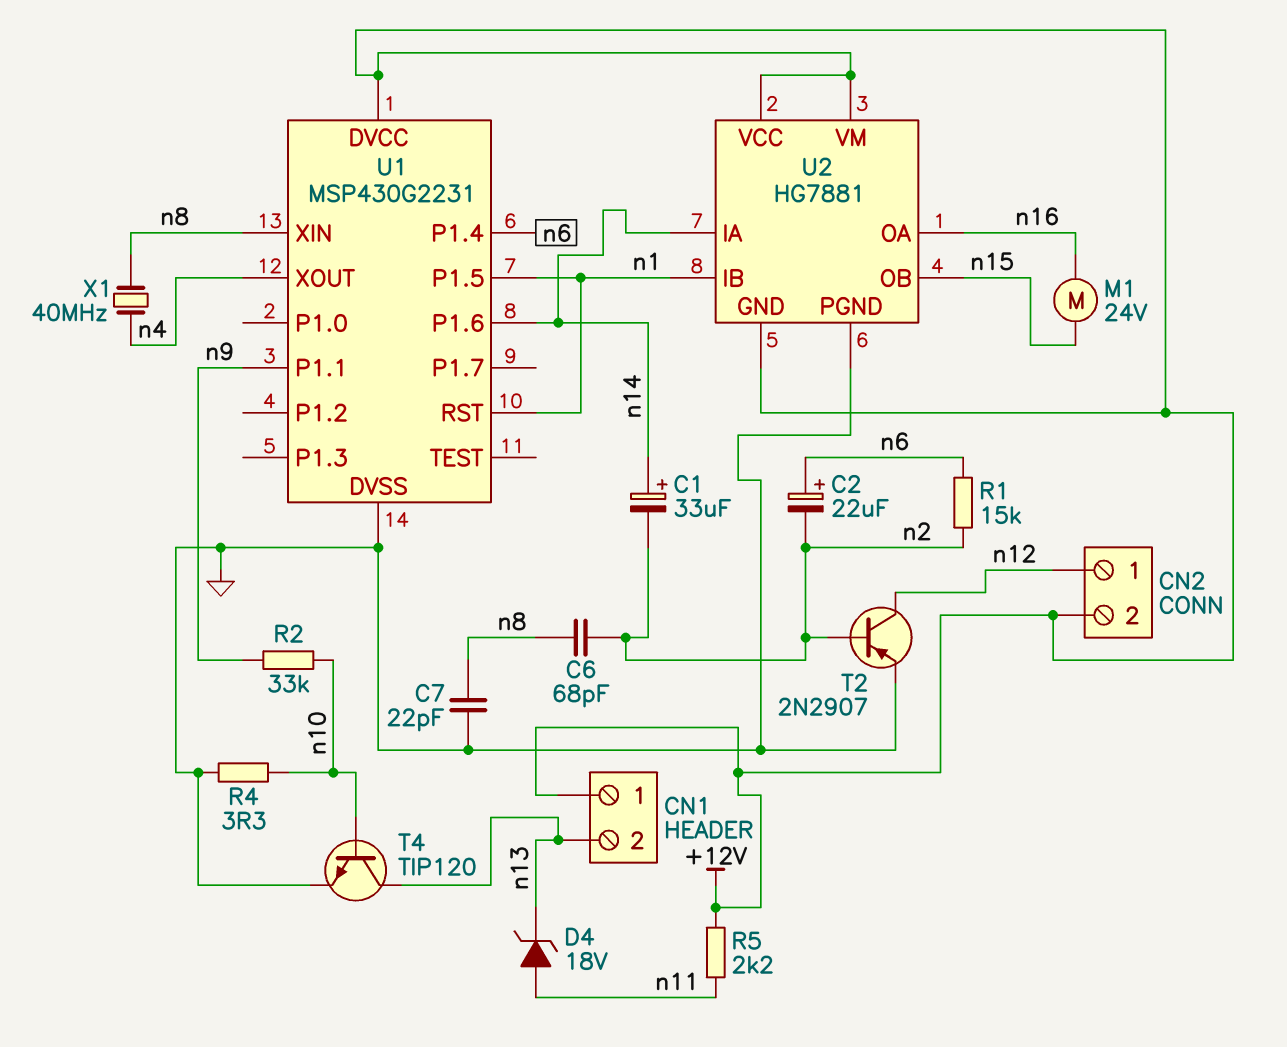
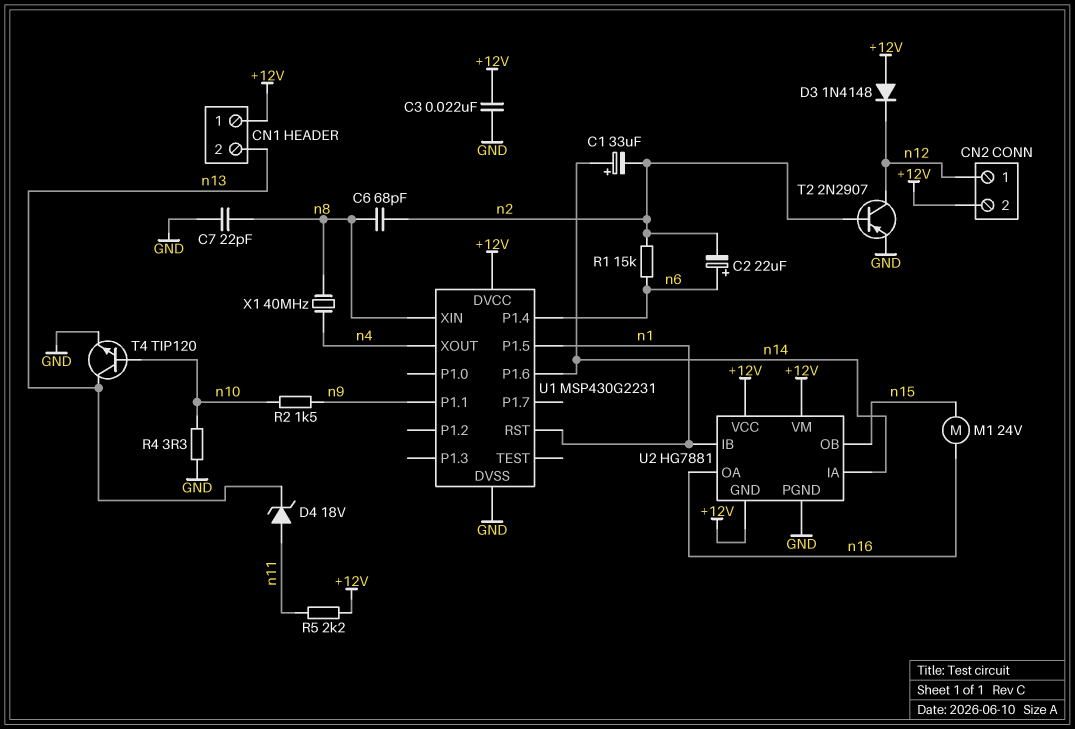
C3: none -> 22nF (+12V, GND)
D3: none -> diode 1N4148 (A +12V, K n12)
R2: 33k (n9, n10) -> 1.5k (n9, n10)

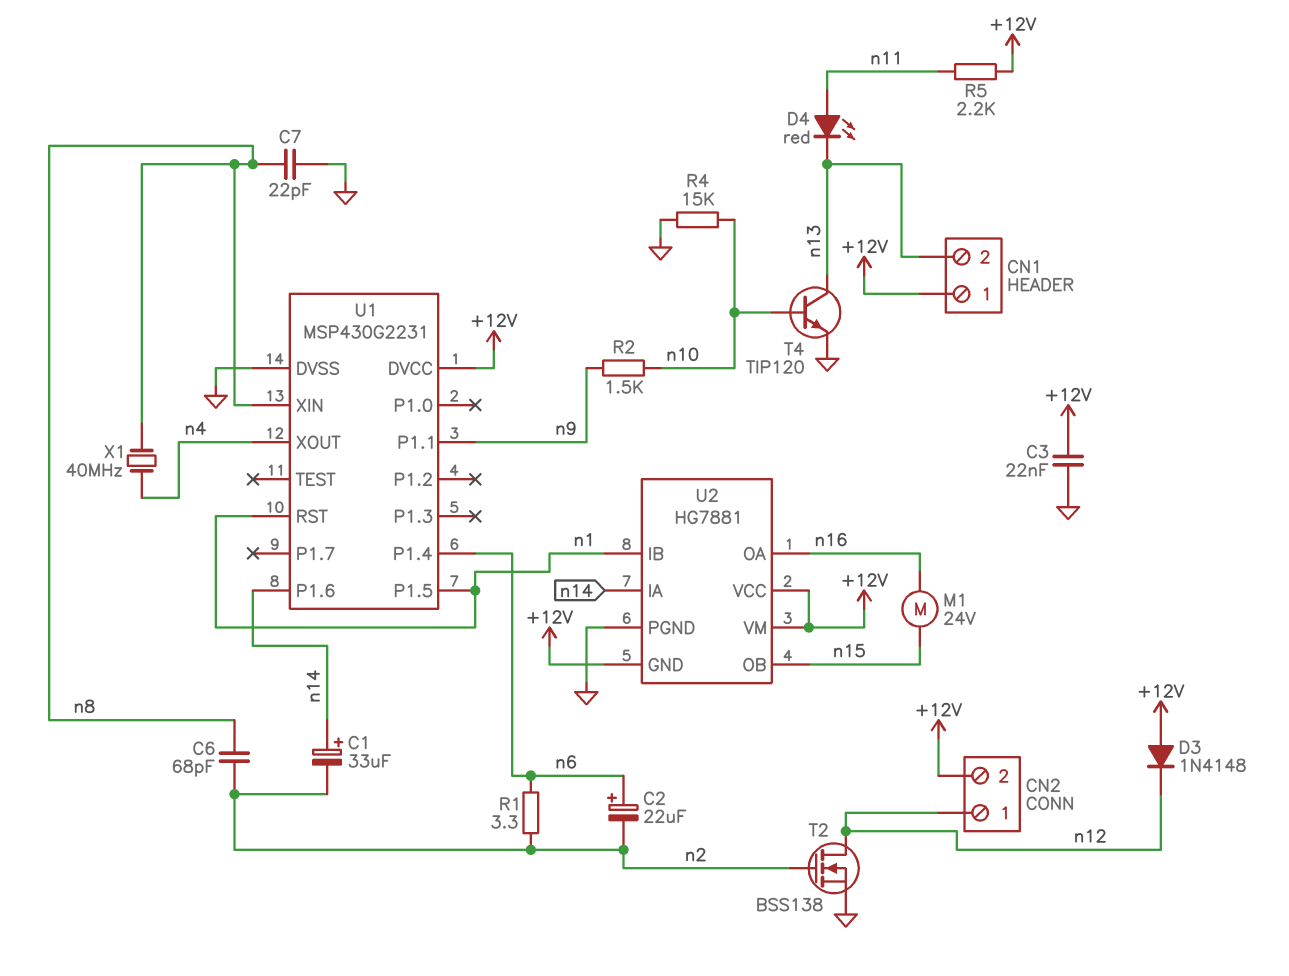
D4: zener 18V (A n11, K n13) -> LED red (A n11, K n13)
R1: 15k (n2, n6) -> 3.3 (n2, n6)
R4: 3.3 (GND, n10) -> 15k (GND, n10)
T2: PNP 2N2907 (B n2, C n12, E GND) -> NMOS BSS138 (G n2, D n12, S GND)

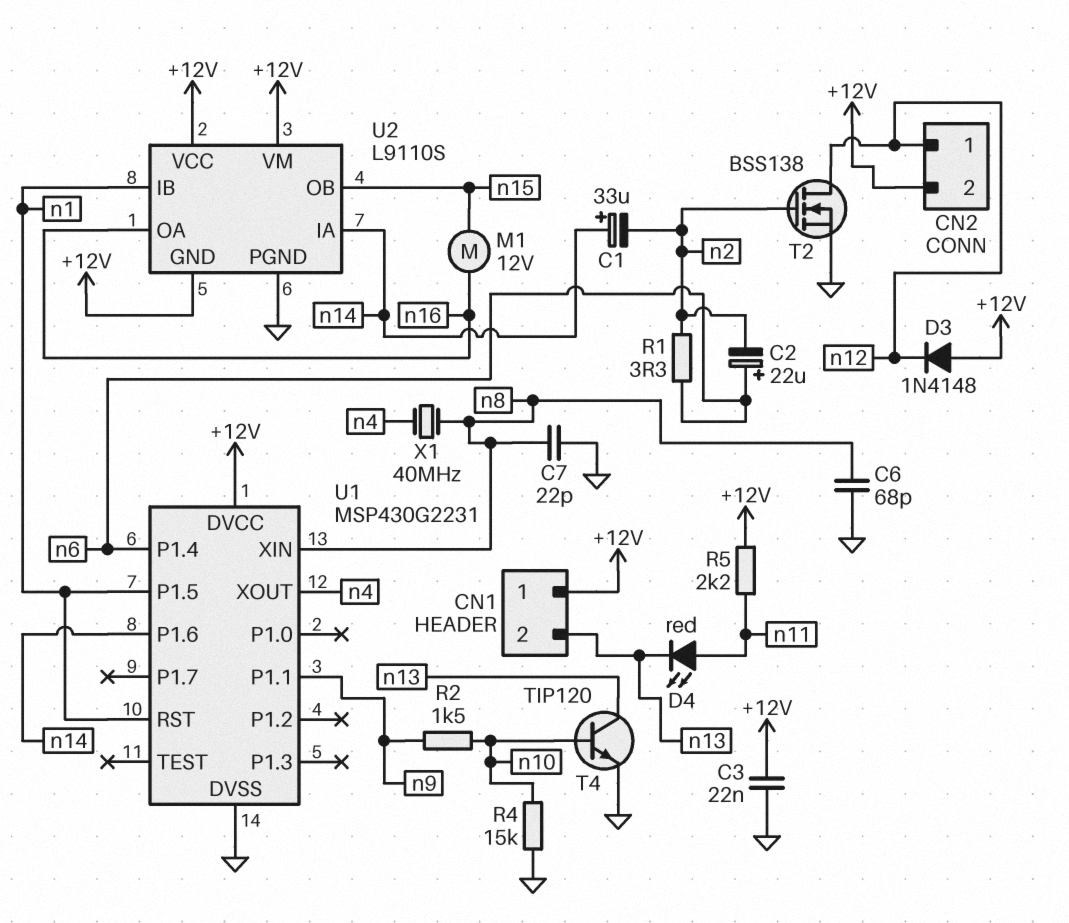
C6: 68pF (n2, n8) -> 68pF (GND, n8)
M1: motor 24V (n15, n16) -> motor 12V (n15, n16)
U2: HG7881 -> L9110S

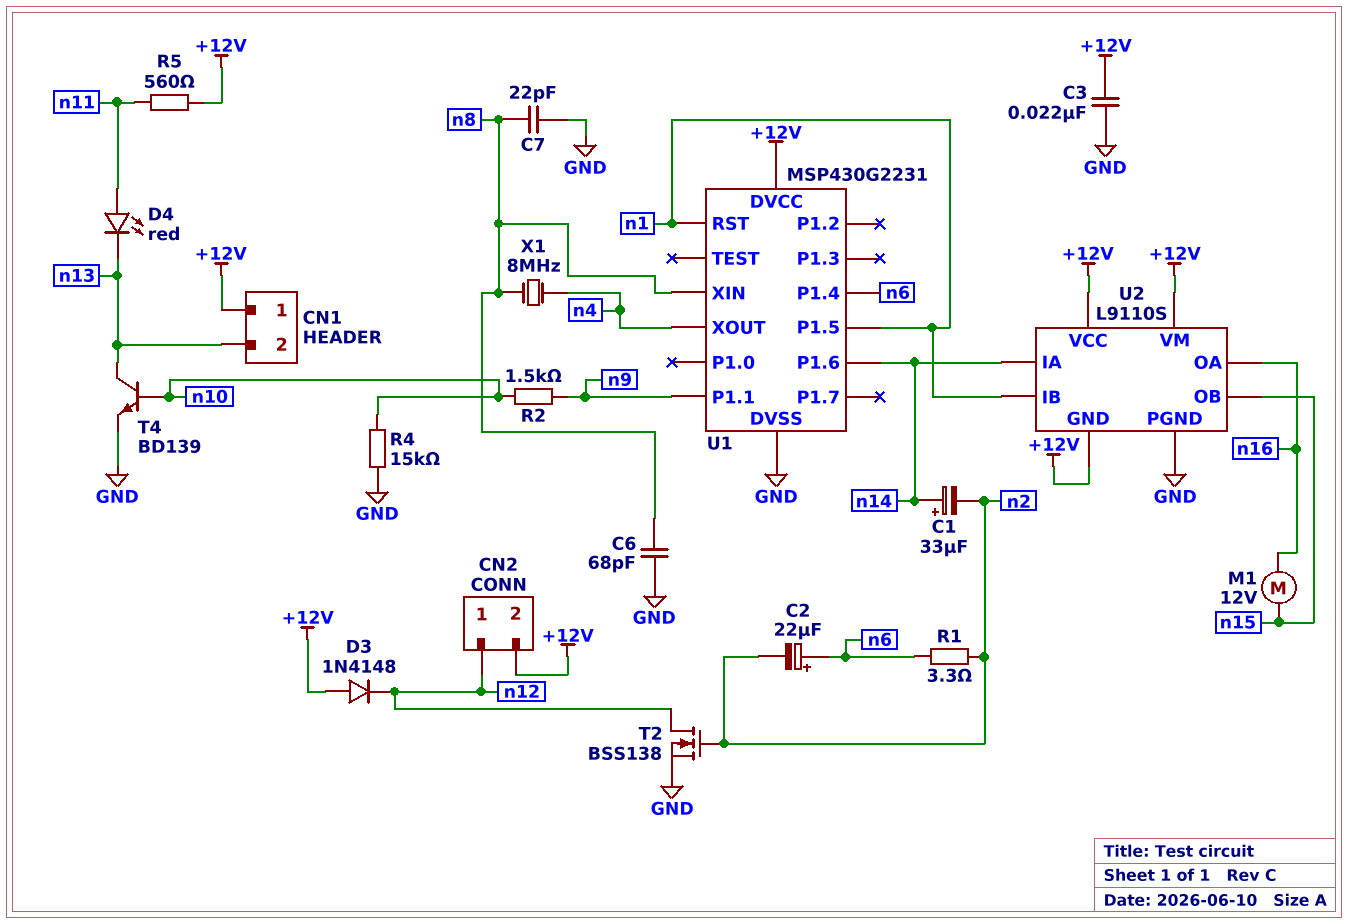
R5: 2.2k (+12V, n11) -> 560 (+12V, n11)
T4: NPN TIP120 (B n10, C n13, E GND) -> NPN BD139 (B n10, C n13, E GND)
X1: 40MHz (n4, n8) -> 8MHz (n4, n8)

